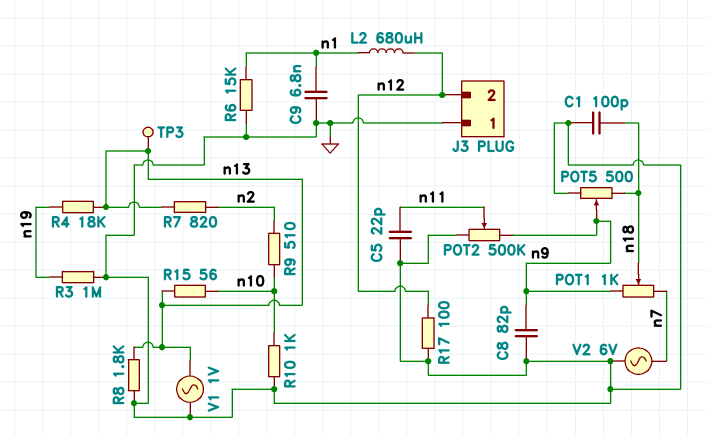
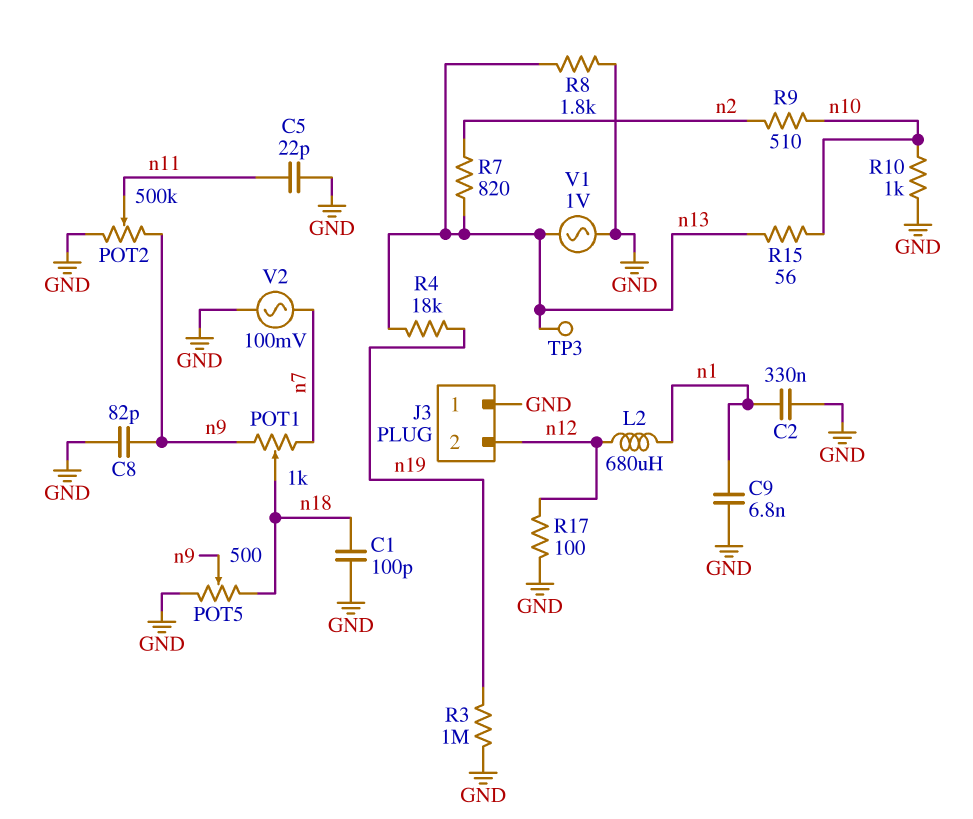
C2: none -> 330nF (GND, n1)
R6: 15k (GND, n1) -> none
V2: AC 6V (GND, n7) -> AC 100mV (GND, n7)

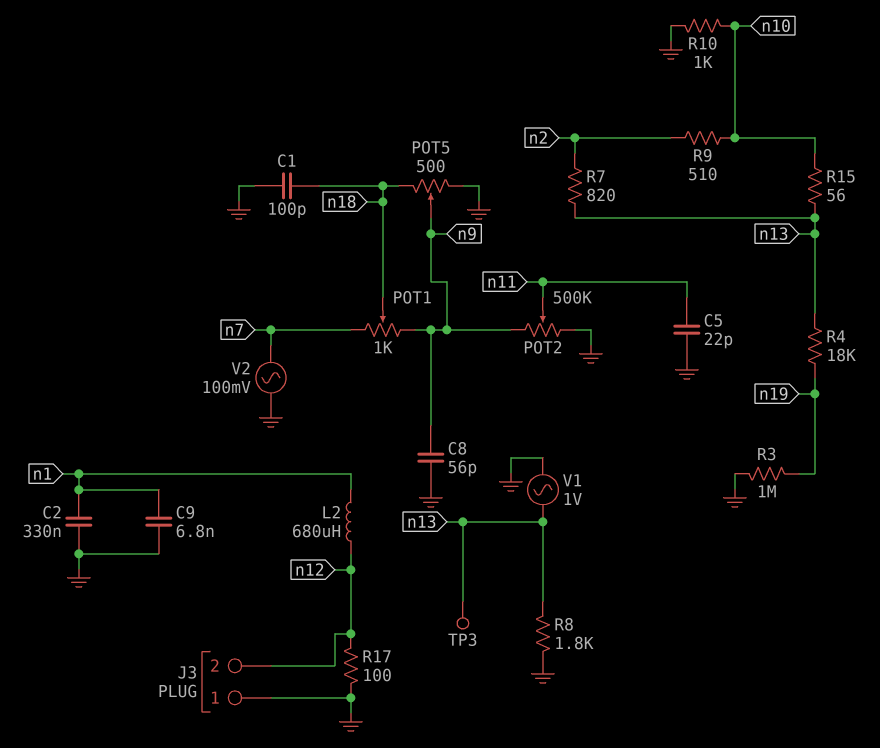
C8: 82pF (GND, n9) -> 56pF (GND, n9)

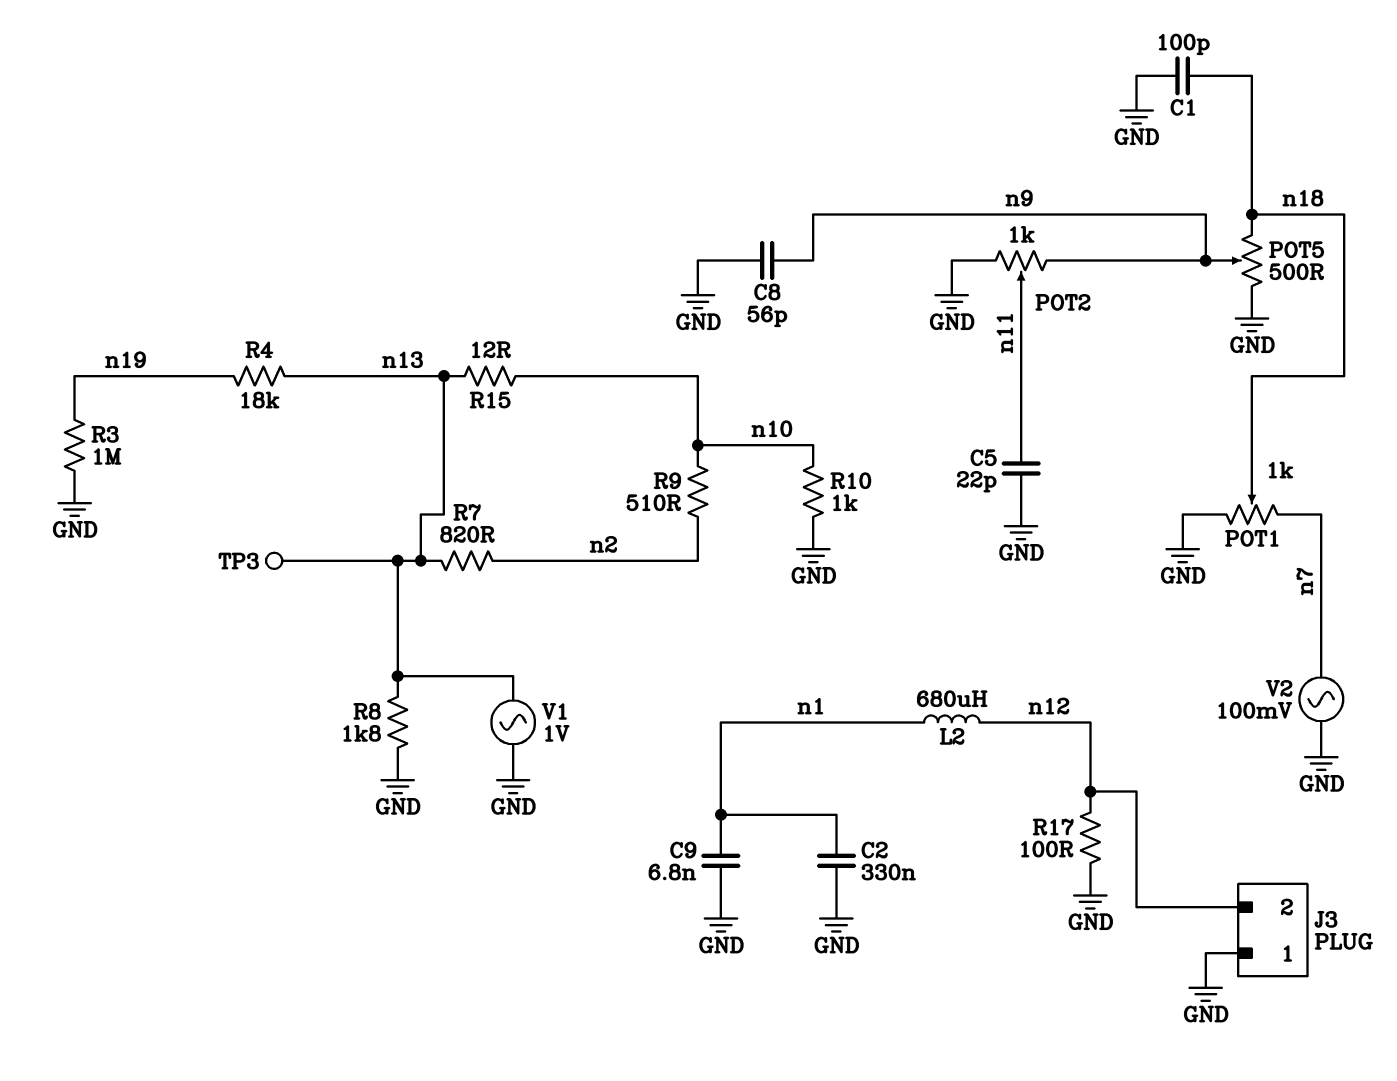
POT1: 1k (n7, n9, wiper n18) -> 1k (GND, n7, wiper n18)
POT2: 500k (GND, n9, wiper n11) -> 1k (GND, n9, wiper n11)
R15: 56 (n10, n13) -> 12 (n10, n13)

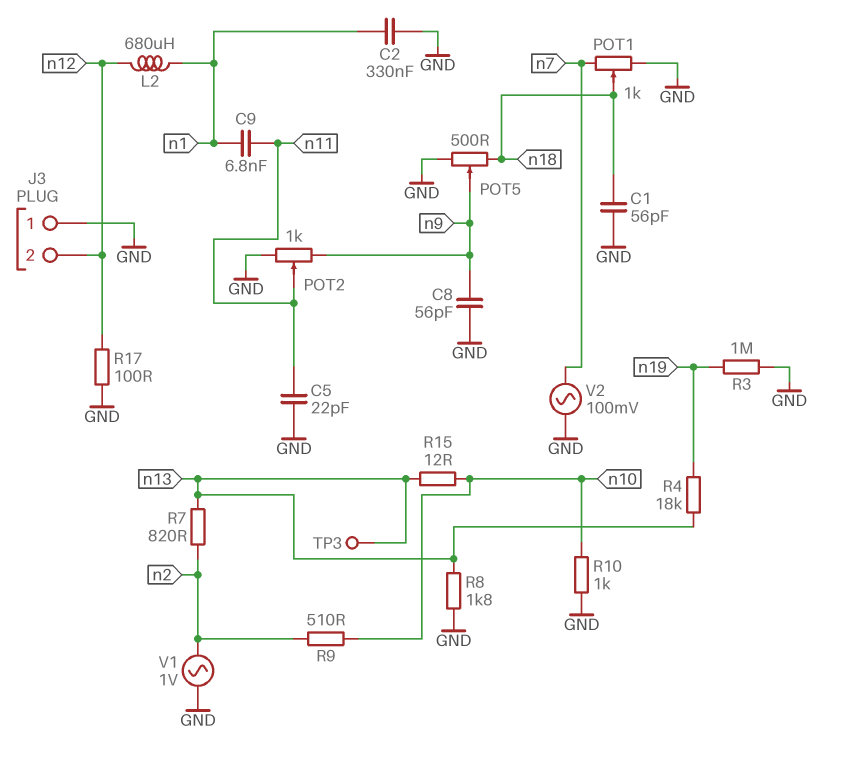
C1: 100pF (GND, n18) -> 56pF (GND, n18)
C9: 6.8nF (GND, n1) -> 6.8nF (n1, n11)
V1: AC 1V (GND, n13) -> AC 1V (GND, n2)

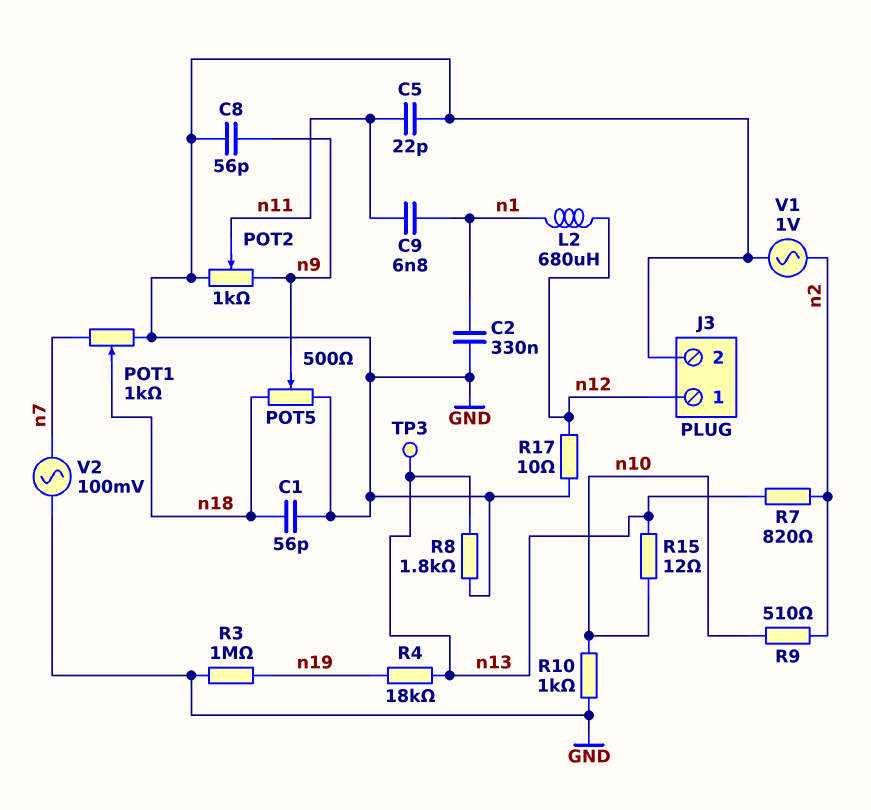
J3 pin 1: GND -> n12
J3 pin 2: n12 -> GND
R17: 100 (GND, n12) -> 10 (GND, n12)

